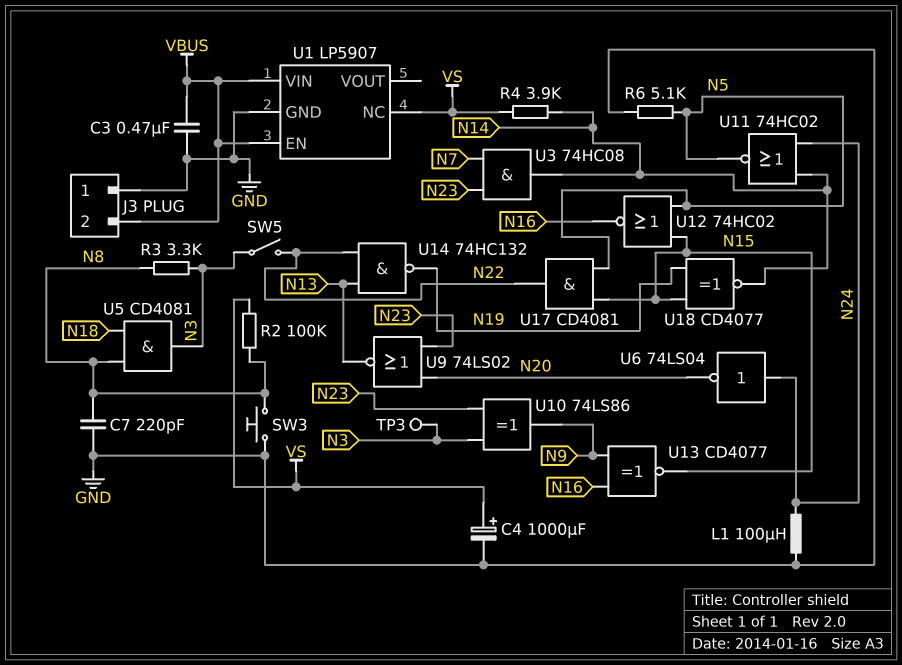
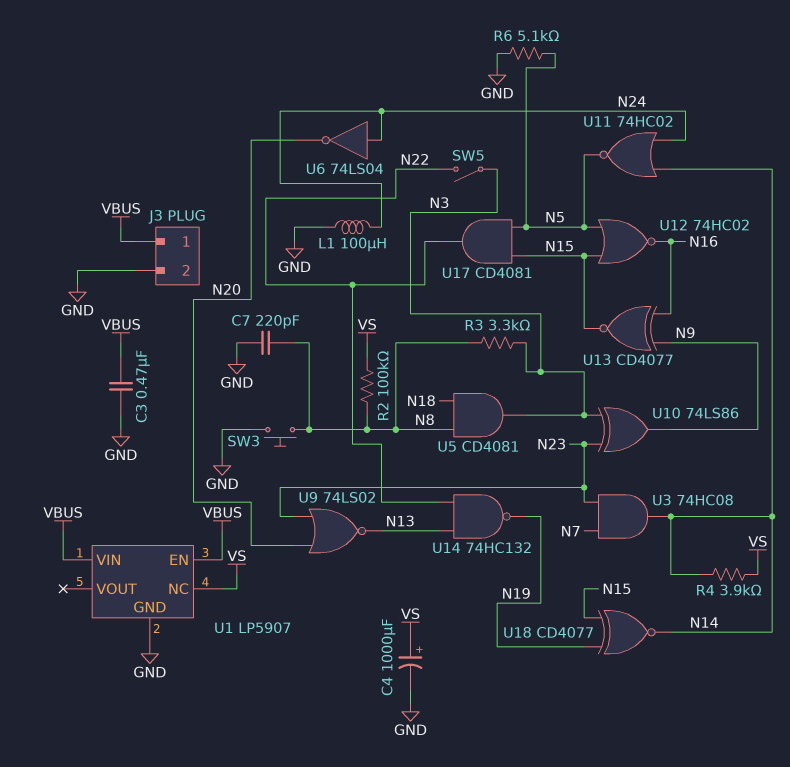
J3 pin 1: GND -> VBUS
J3 pin 2: VBUS -> GND
TP3: test point (N3) -> none

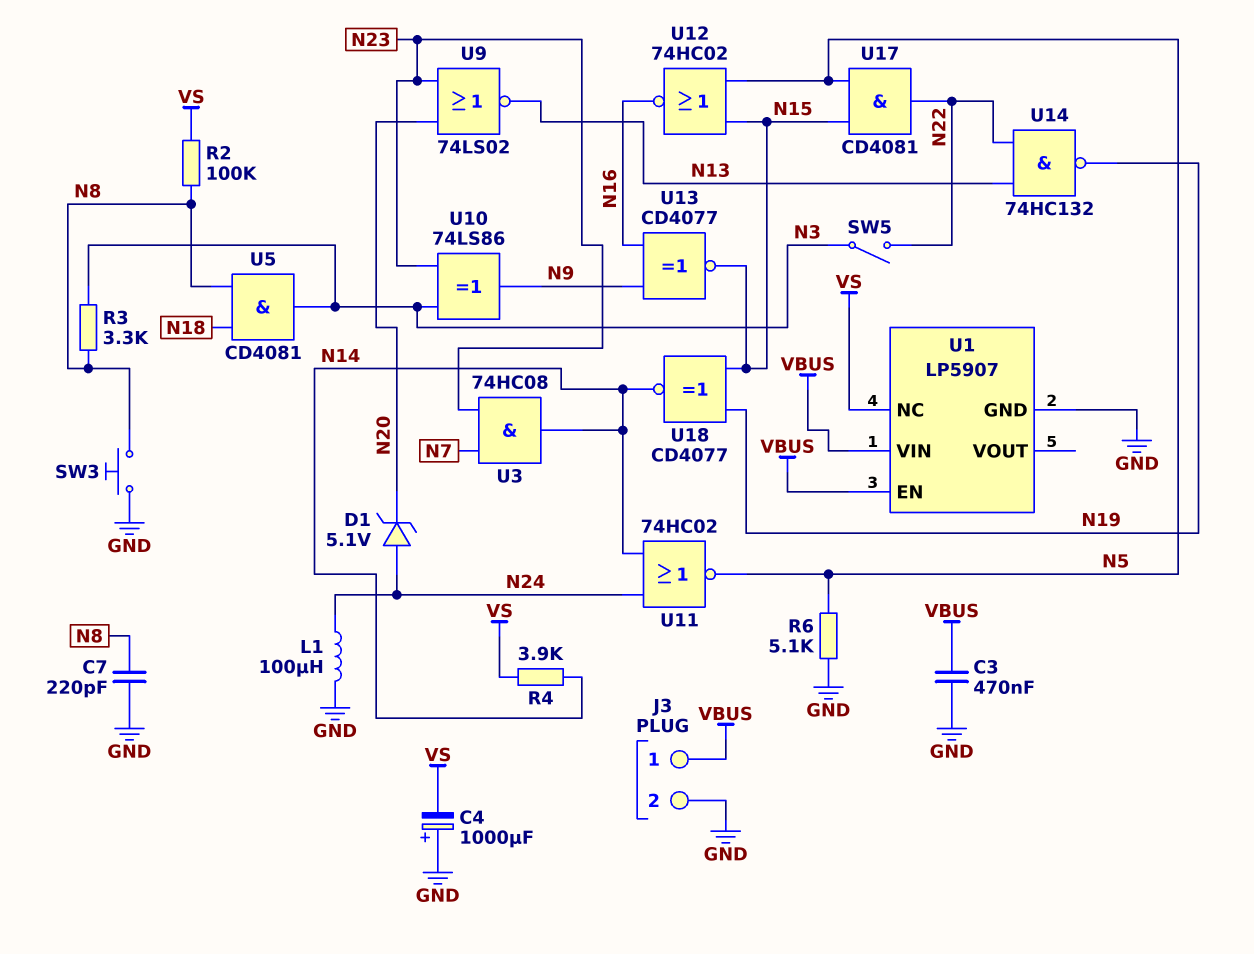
C4: 1000uF (plus VS, minus GND) -> 1000uF (plus GND, minus VS)
D1: none -> zener 5.1V (A N24, K N20)
U6: NOT 74LS04 (in N24, out N20) -> none

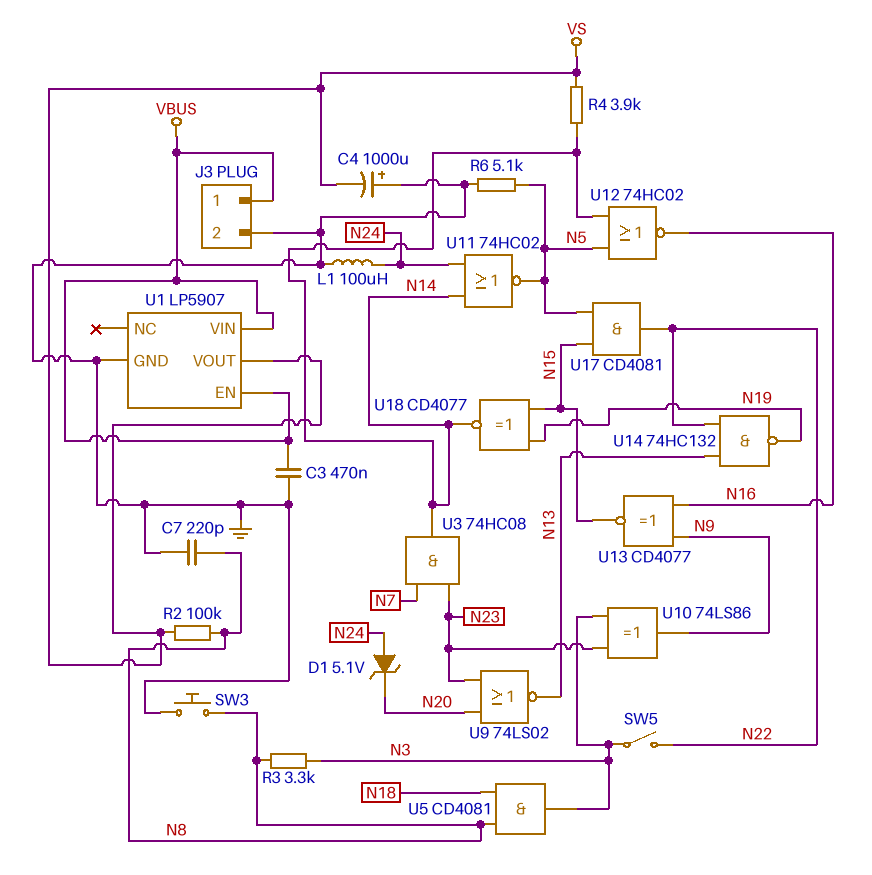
U1 pin NC: VS -> none
U1 pin VOUT: none -> VS
U12: NOR 74HC02 (in N5, in N15, out N16) -> NOR 74HC02 (in N5, in N14, out N16)

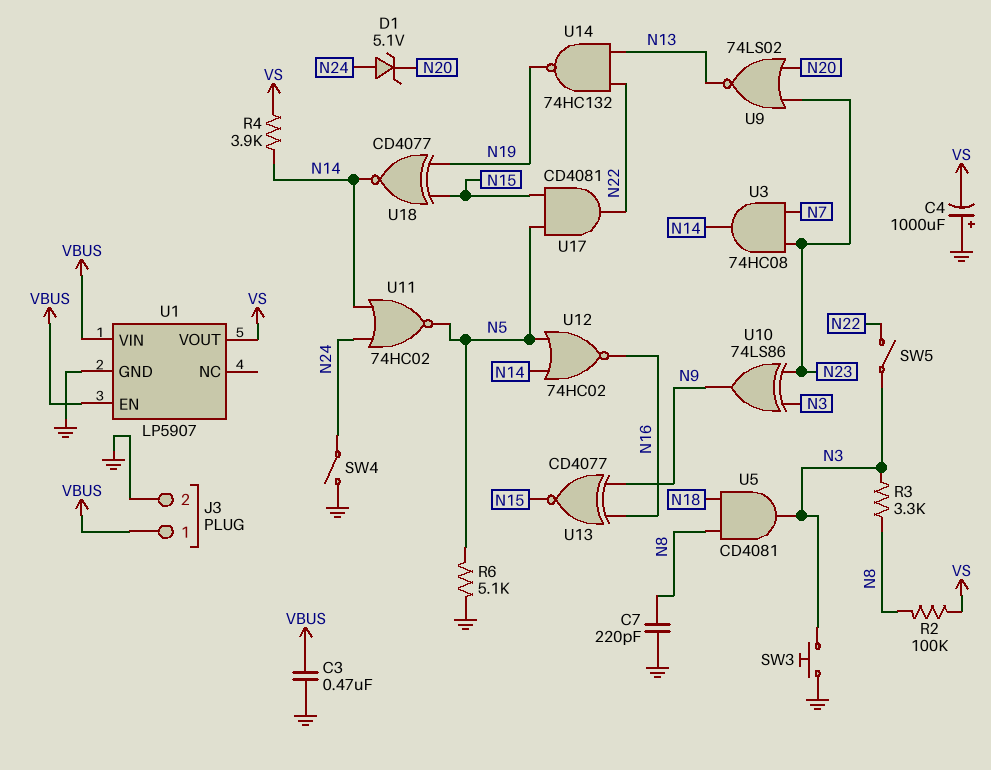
L1: 100uH (GND, N24) -> none
SW3: button (GND, N8) -> button (GND, N3)
SW4: none -> switch (GND, N24)

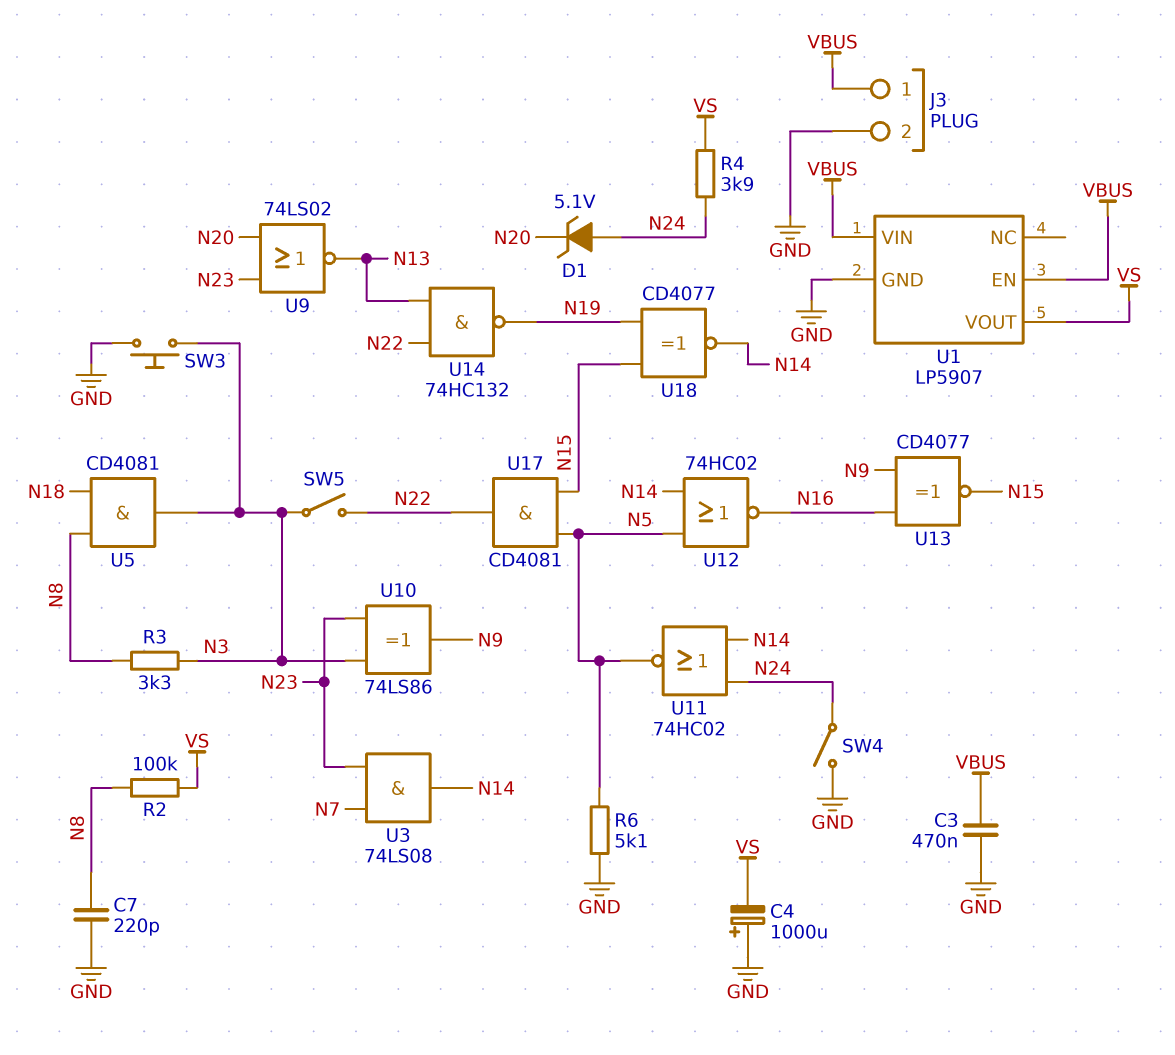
R4: 3.9k (N14, VS) -> 3.9k (N24, VS)
U3: AND 74HC08 (in N7, in N23, out N14) -> AND 74LS08 (in N7, in N23, out N14)

